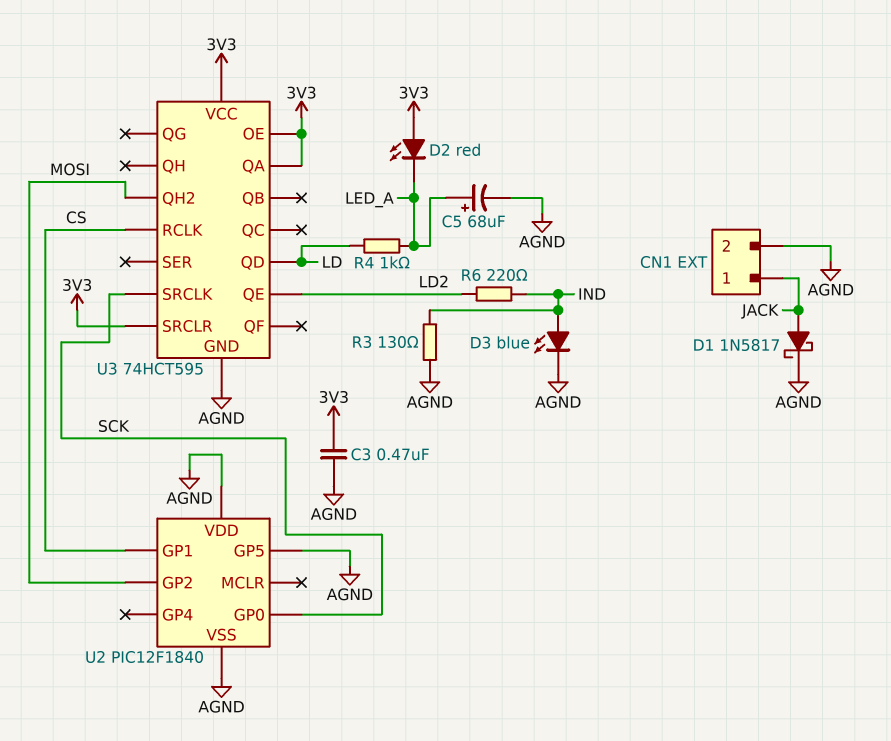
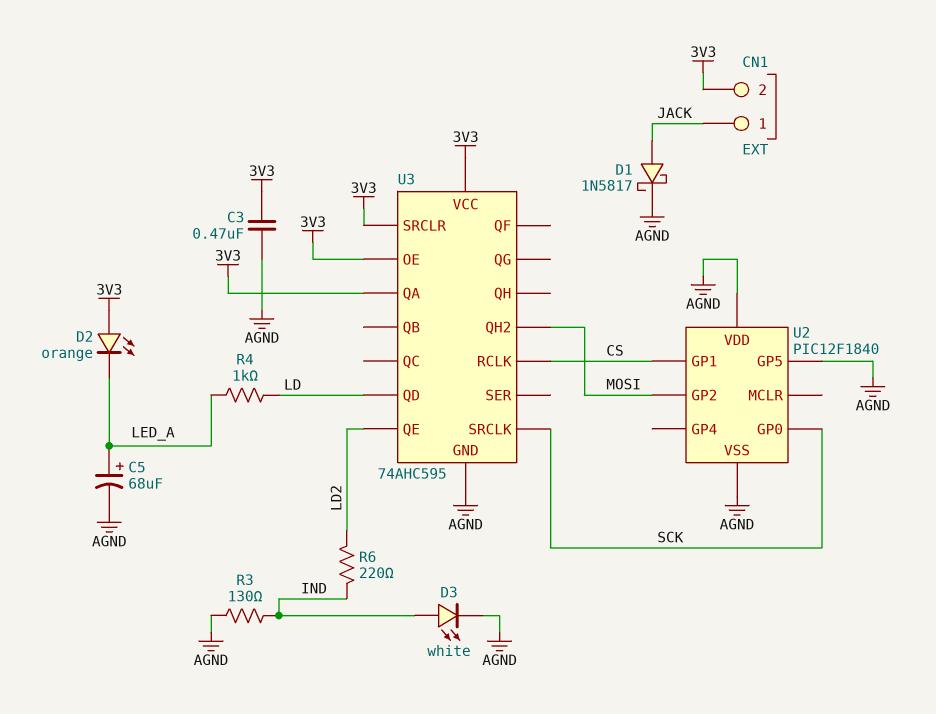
CN1 pin 2: AGND -> 3V3
D2: LED red (A 3V3, K LED_A) -> LED orange (A 3V3, K LED_A)
D3: LED blue (A IND, K AGND) -> LED white (A IND, K AGND)
U3: 74HCT595 -> 74AHC595

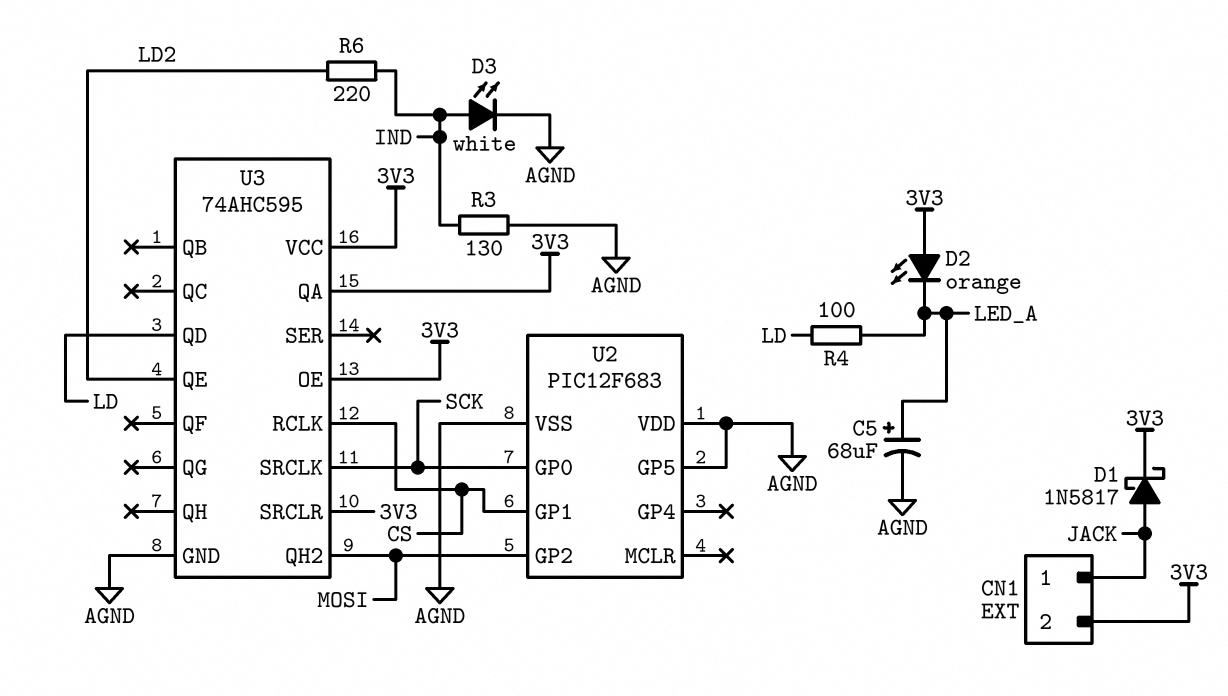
C3: 470nF (3V3, AGND) -> none
D1: schottky 1N5817 (A JACK, K AGND) -> schottky 1N5817 (A JACK, K 3V3)
R4: 1k (LD, LED_A) -> 100 (LD, LED_A)
U2: PIC12F1840 -> PIC12F683

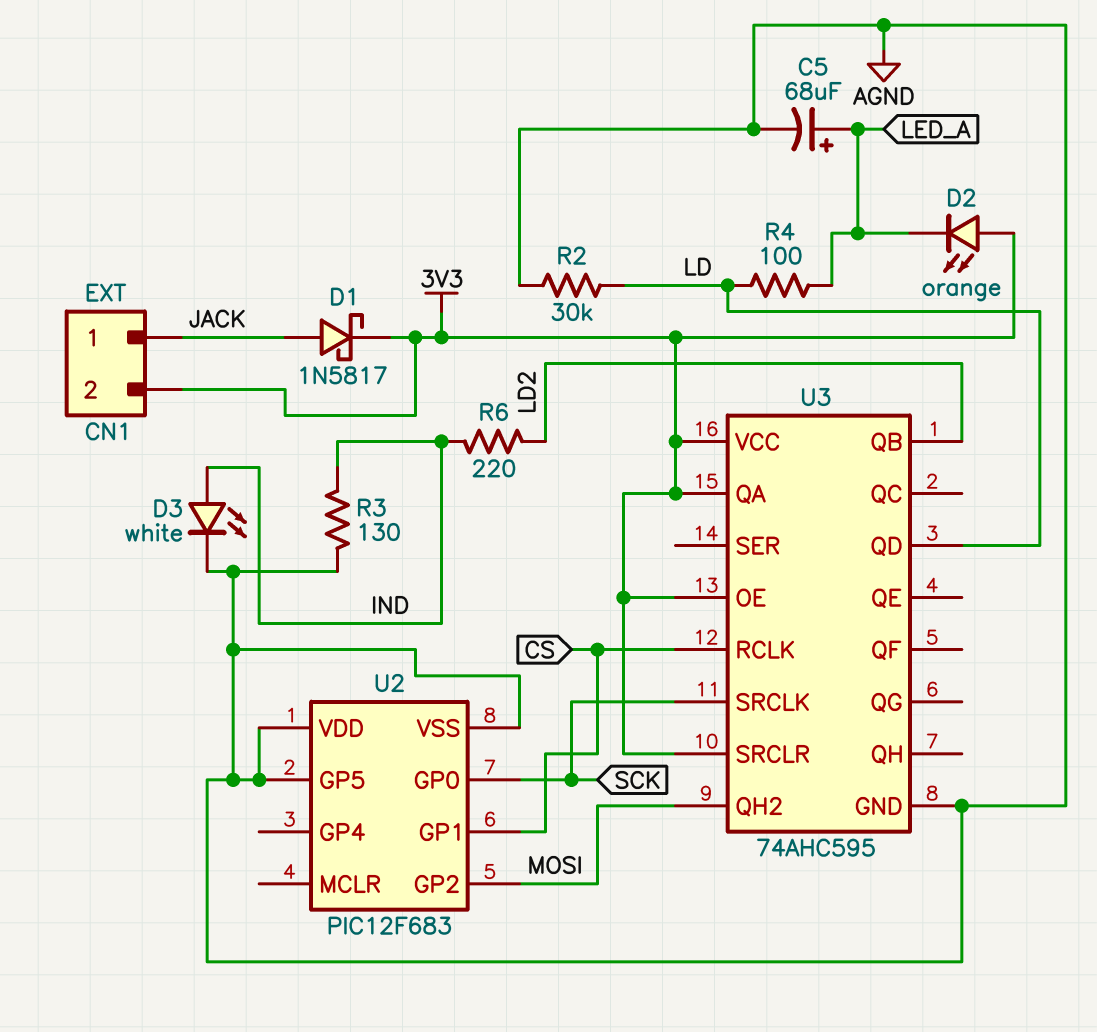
R2: none -> 30k (AGND, LD)
U3 pin QB: none -> LD2
U3 pin QE: LD2 -> none

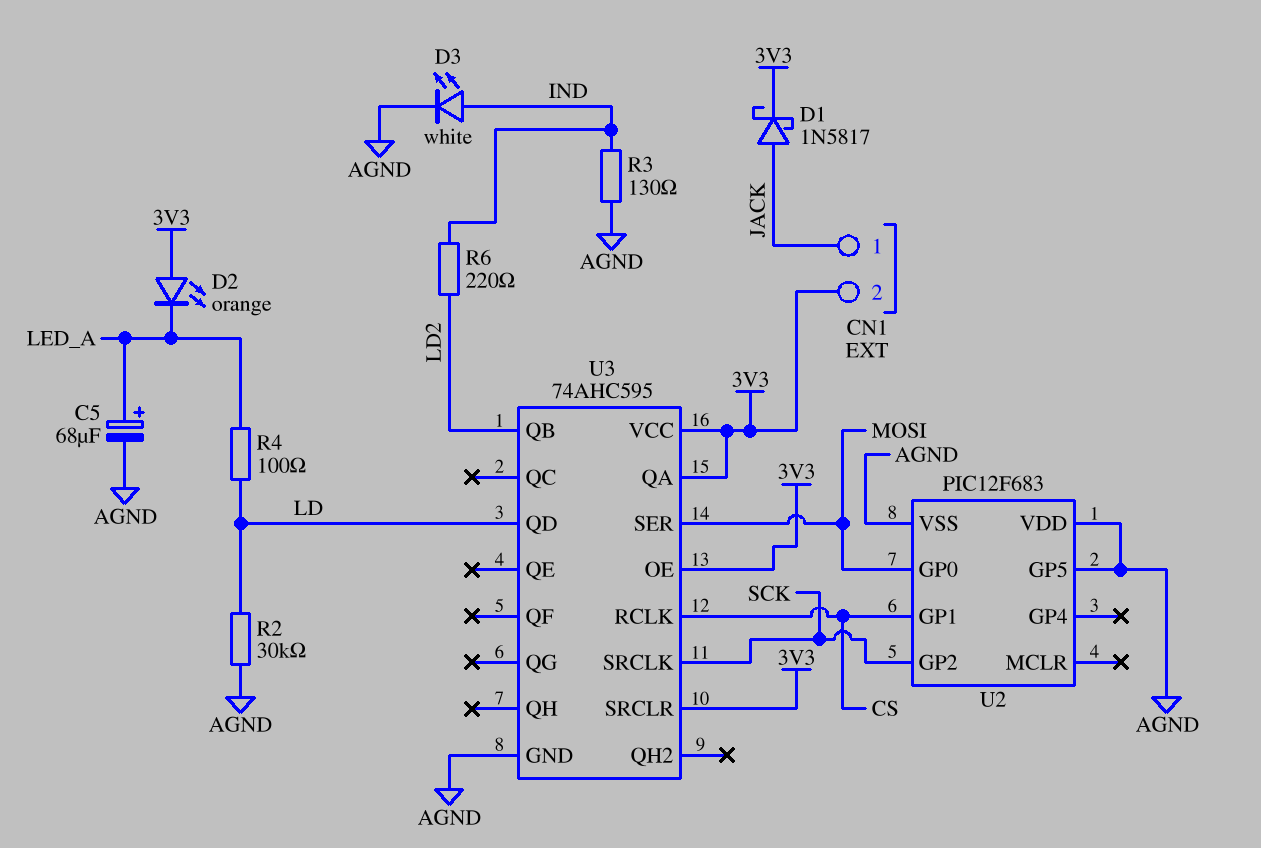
U2 pin GP0: SCK -> MOSI
U2 pin GP2: MOSI -> SCK
U3 pin QH2: MOSI -> none
U3 pin SER: none -> MOSI

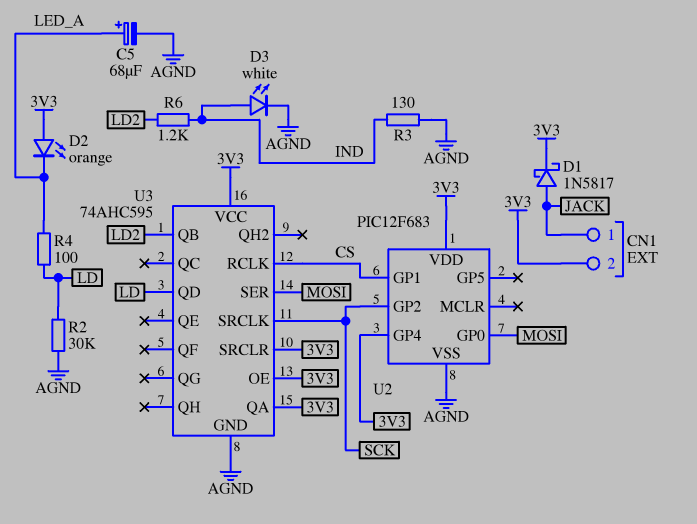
R6: 220 (IND, LD2) -> 1.2k (IND, LD2)
U2 pin GP4: none -> 3V3
U2 pin GP5: AGND -> none
U2 pin VDD: AGND -> 3V3

